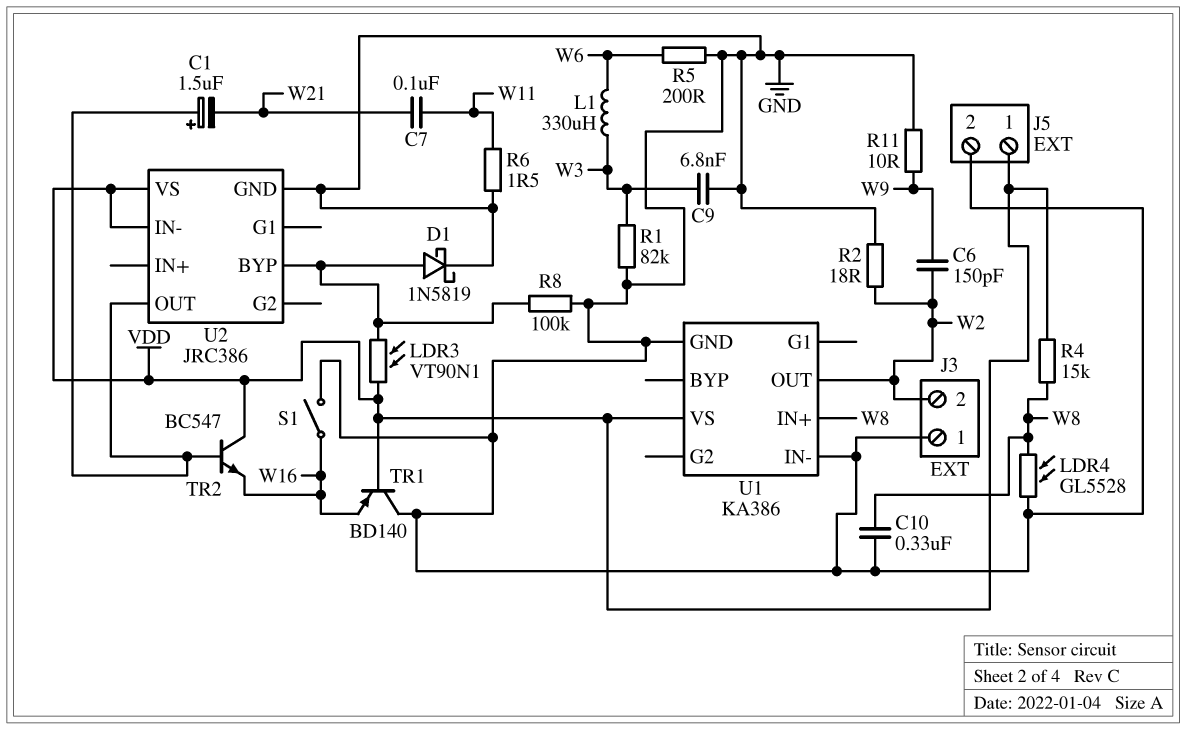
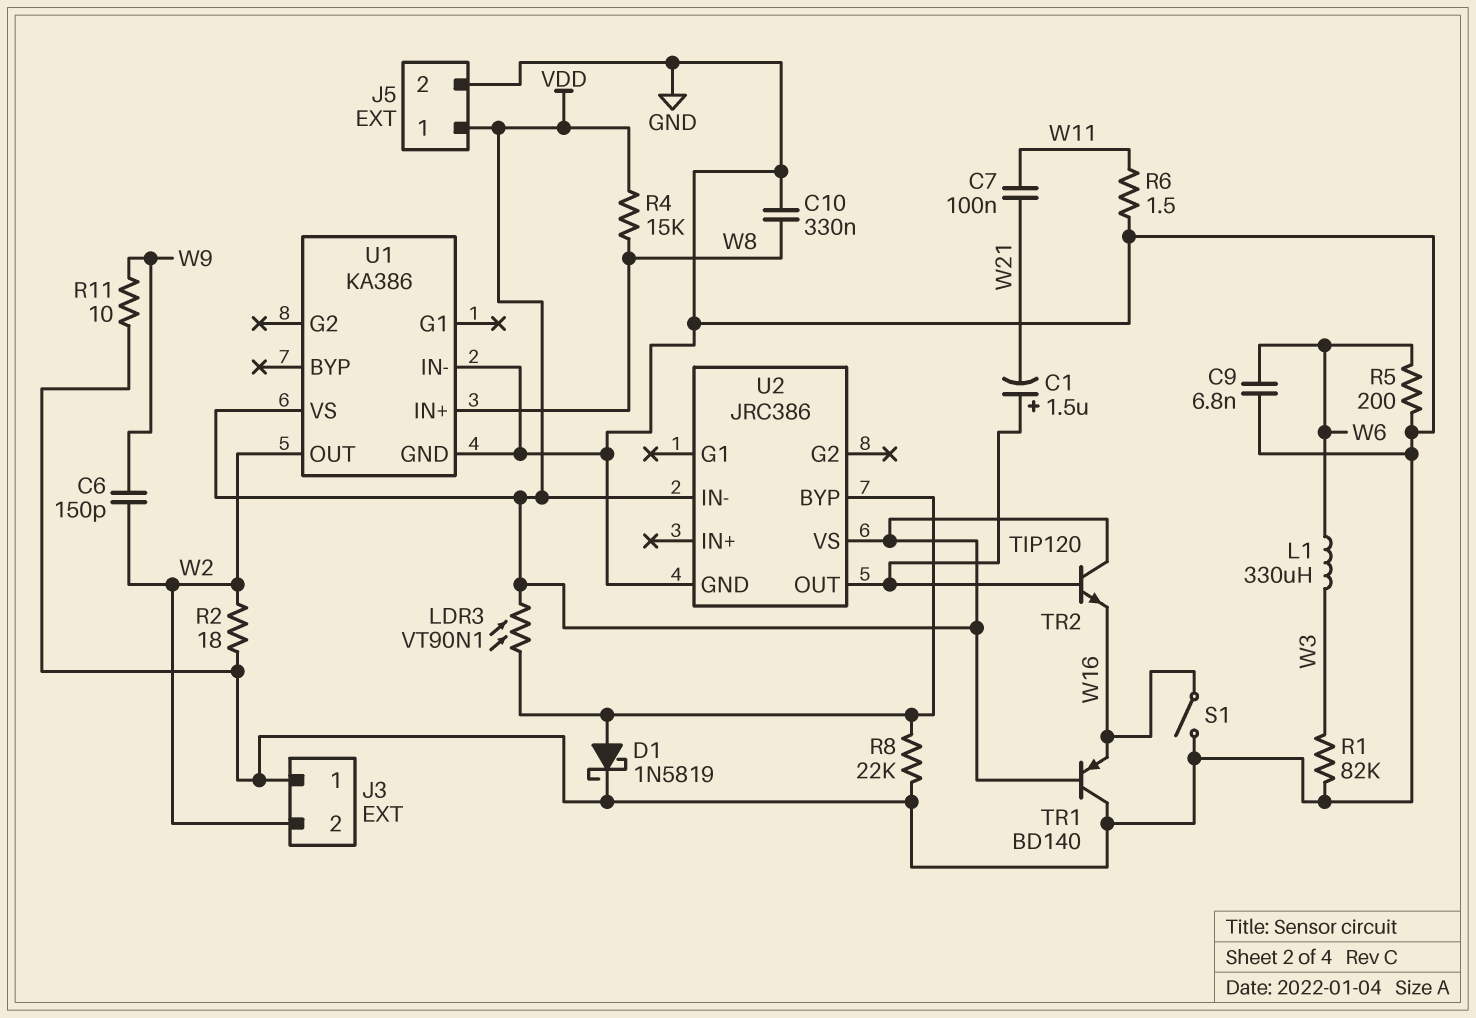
C9: 6.8nF (GND, W3) -> 6.8nF (GND, W6)
LDR4: GL5528 (GND, W8) -> none
R8: 100k (GND, U2/BYP) -> 22k (GND, U2/BYP)
TR2: NPN BC547 (B U2/OUT, C VDD, E W16) -> NPN TIP120 (B U2/OUT, C VDD, E W16)

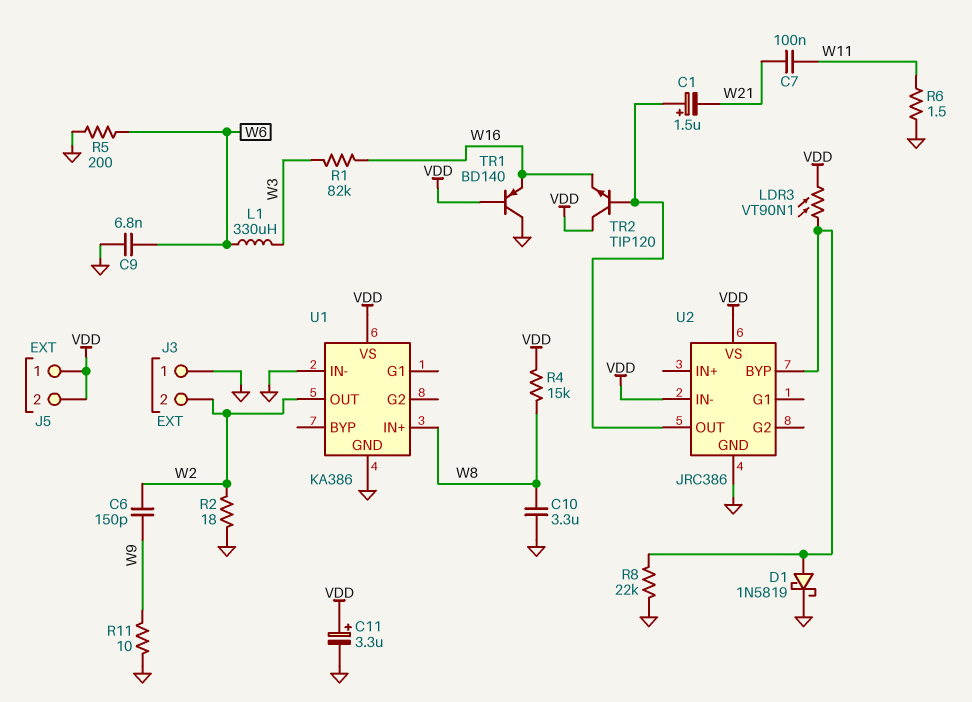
C10: 330nF (GND, W8) -> 3.3uF (GND, W8)
C11: none -> 3.3uF (plus VDD, minus GND)
J5 pin 2: GND -> VDD
R1: 82k (GND, W3) -> 82k (W3, W16)
S1: switch (GND, W16) -> none

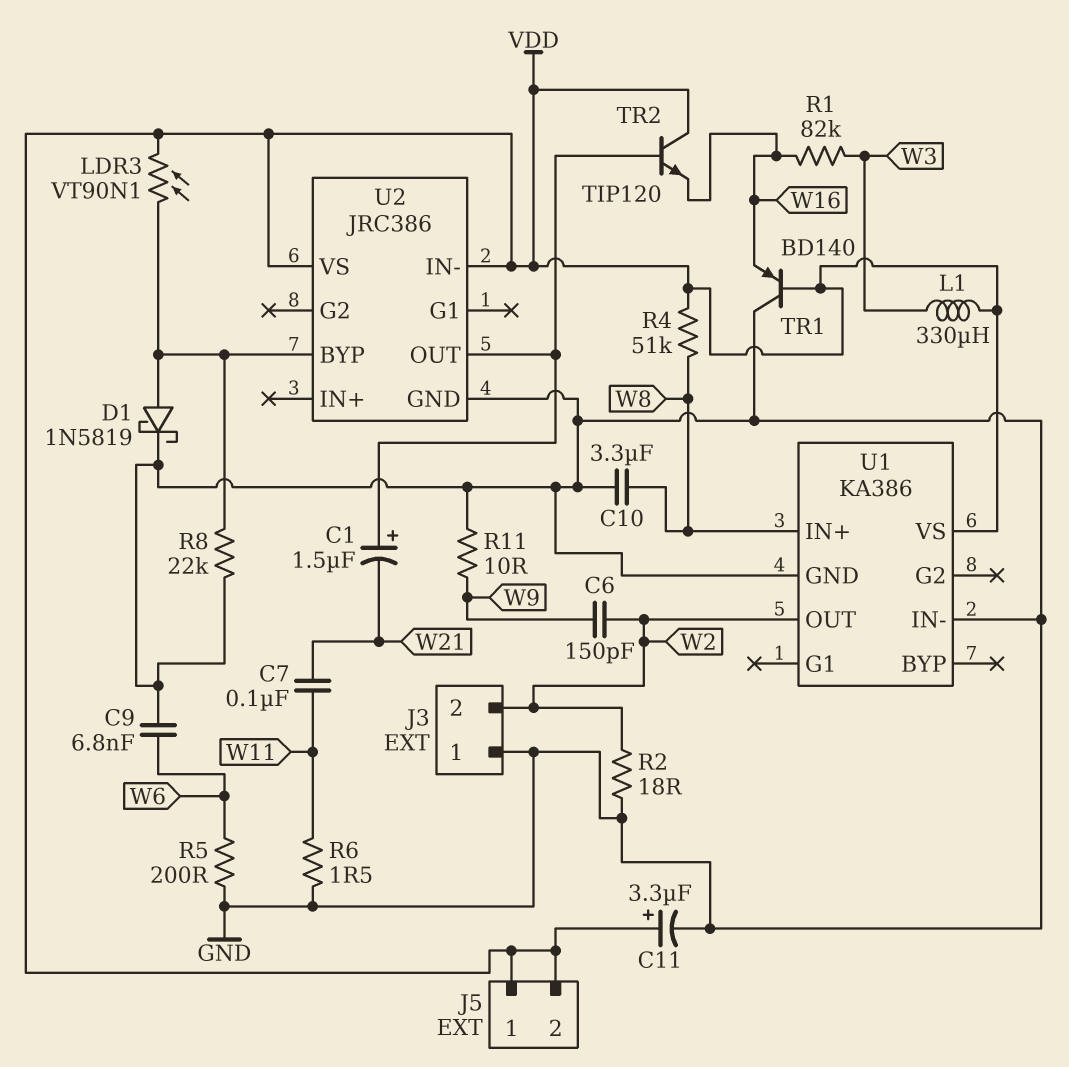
L1: 330uH (W3, W6) -> 330uH (VDD, W3)
R4: 15k (VDD, W8) -> 51k (VDD, W8)

